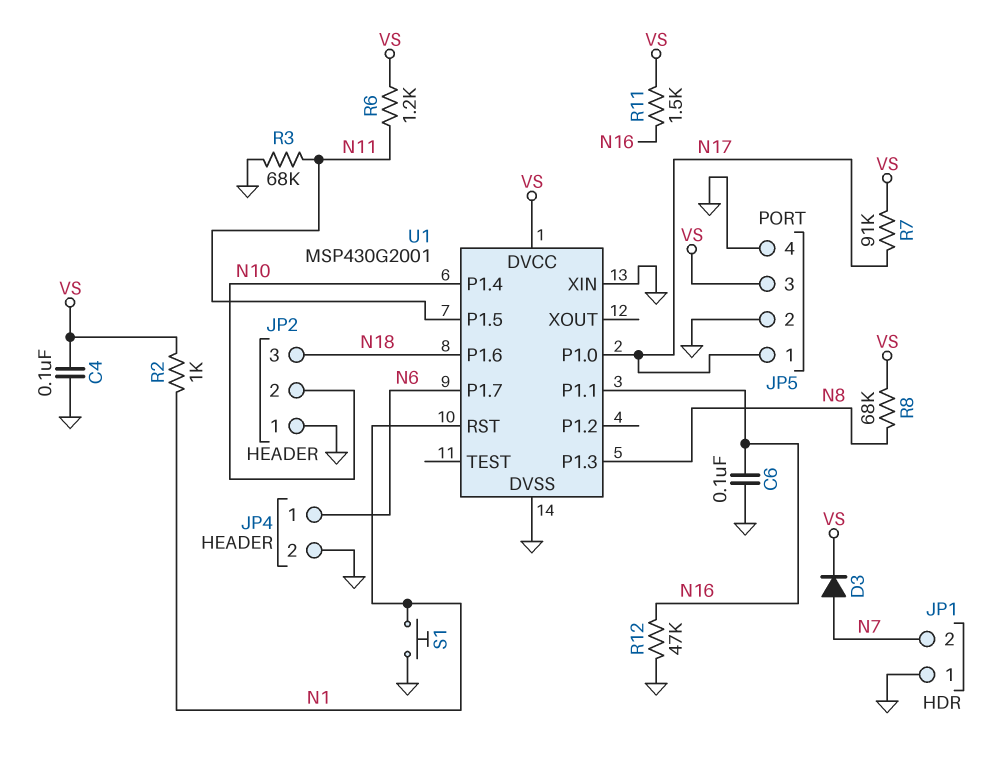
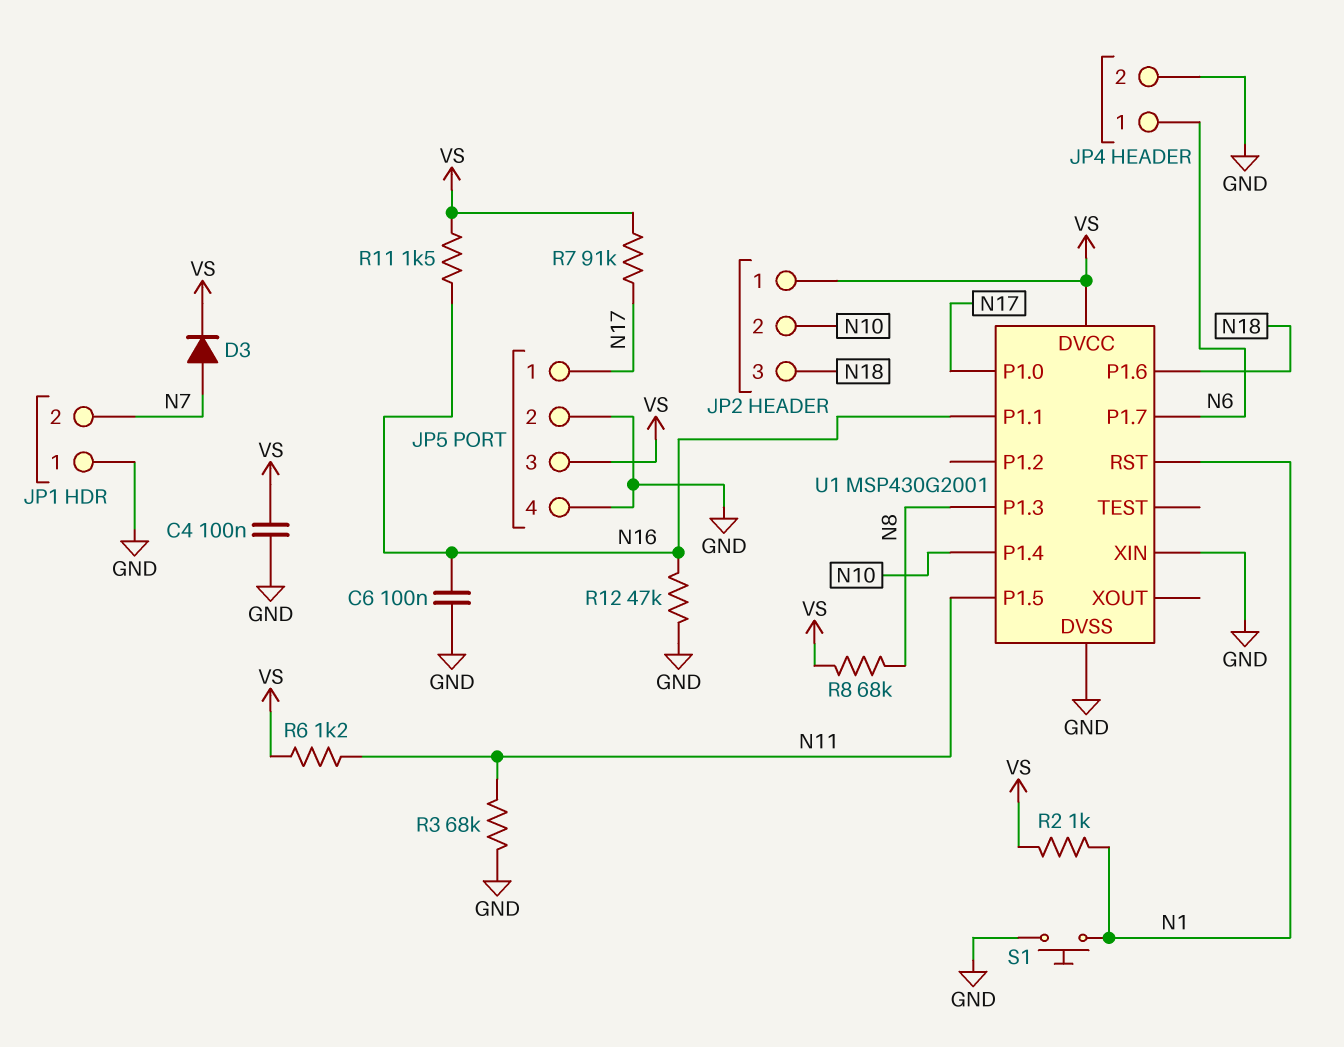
JP2 pin 1: GND -> VS

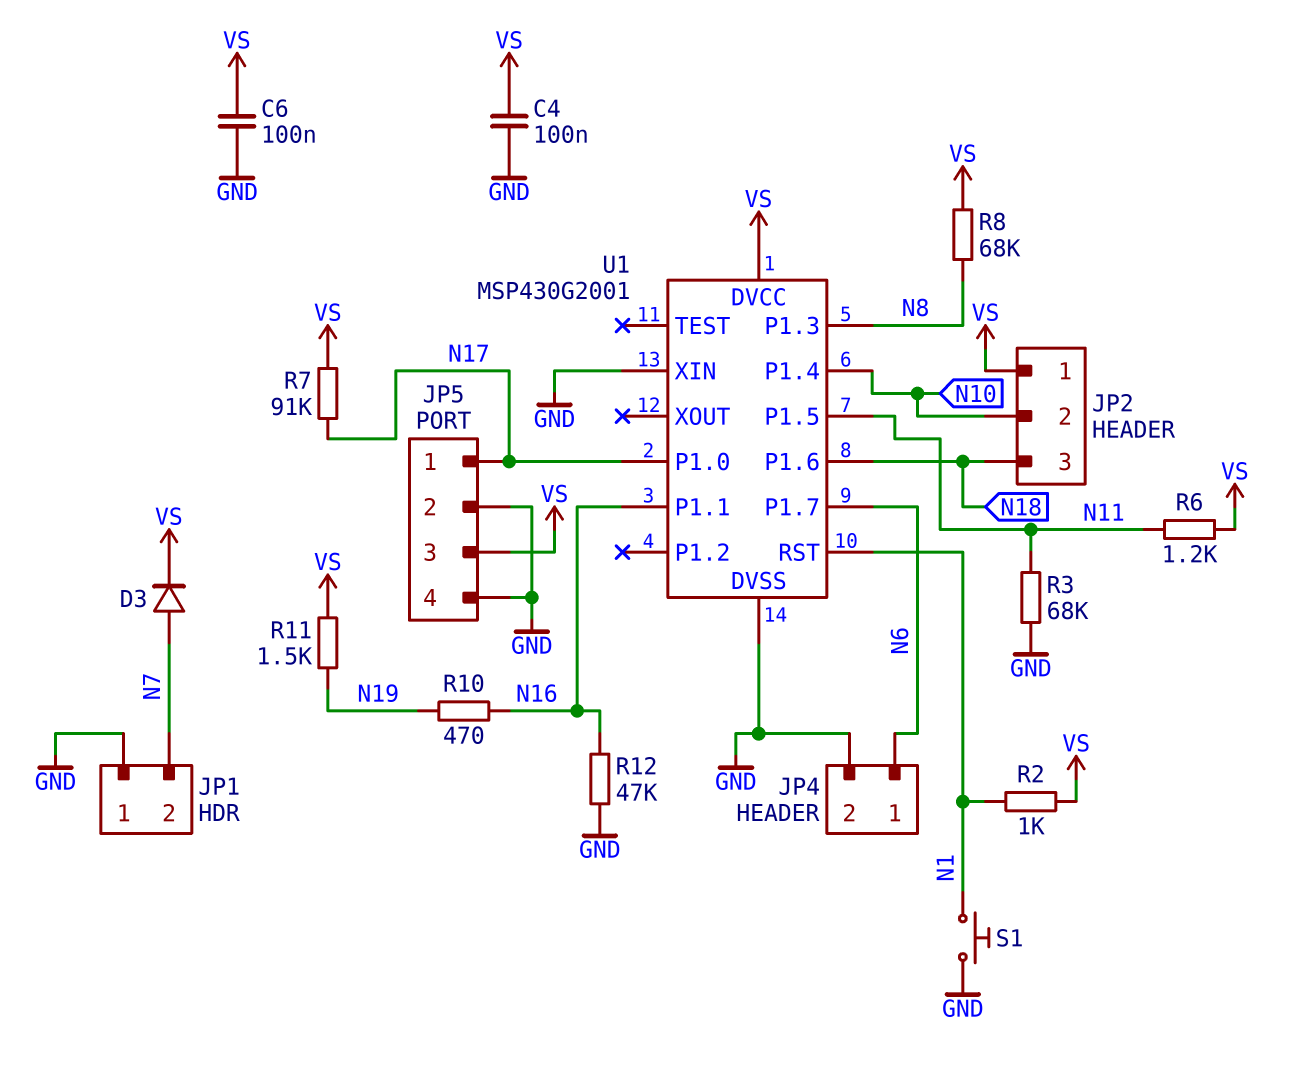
C6: 100nF (GND, N16) -> 100nF (GND, VS)
R10: none -> 470 (N16, N19)
R11: 1.5k (N16, VS) -> 1.5k (N19, VS)

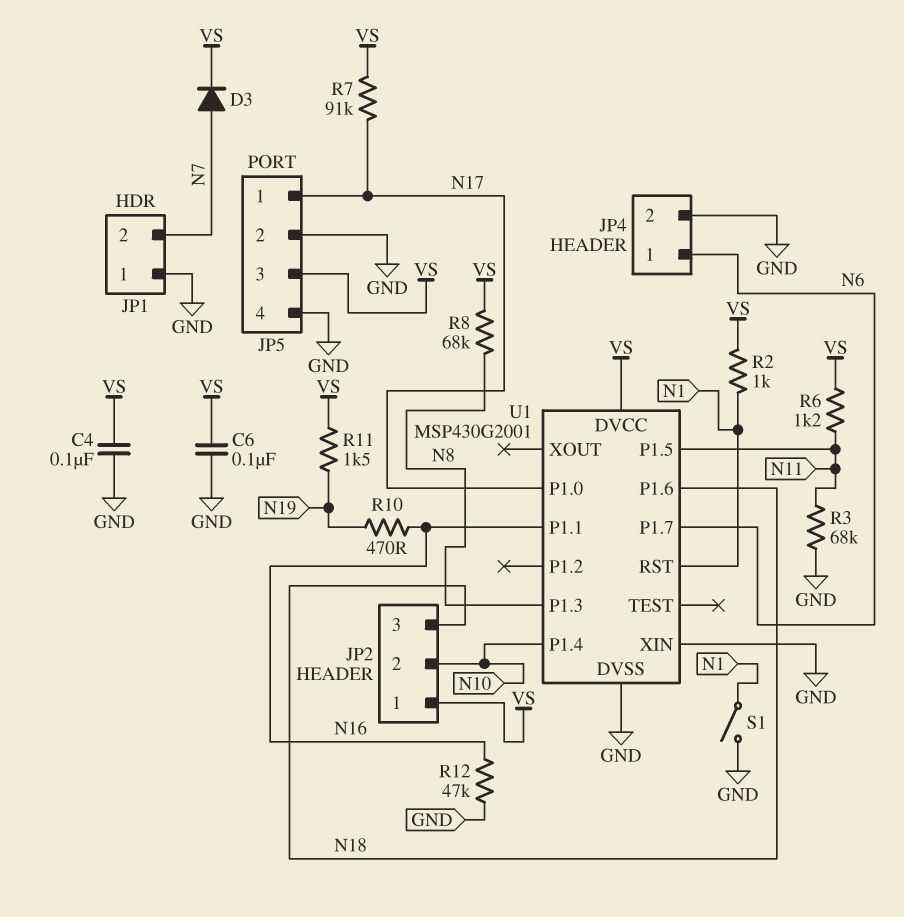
S1: button (GND, N1) -> switch (GND, N1)

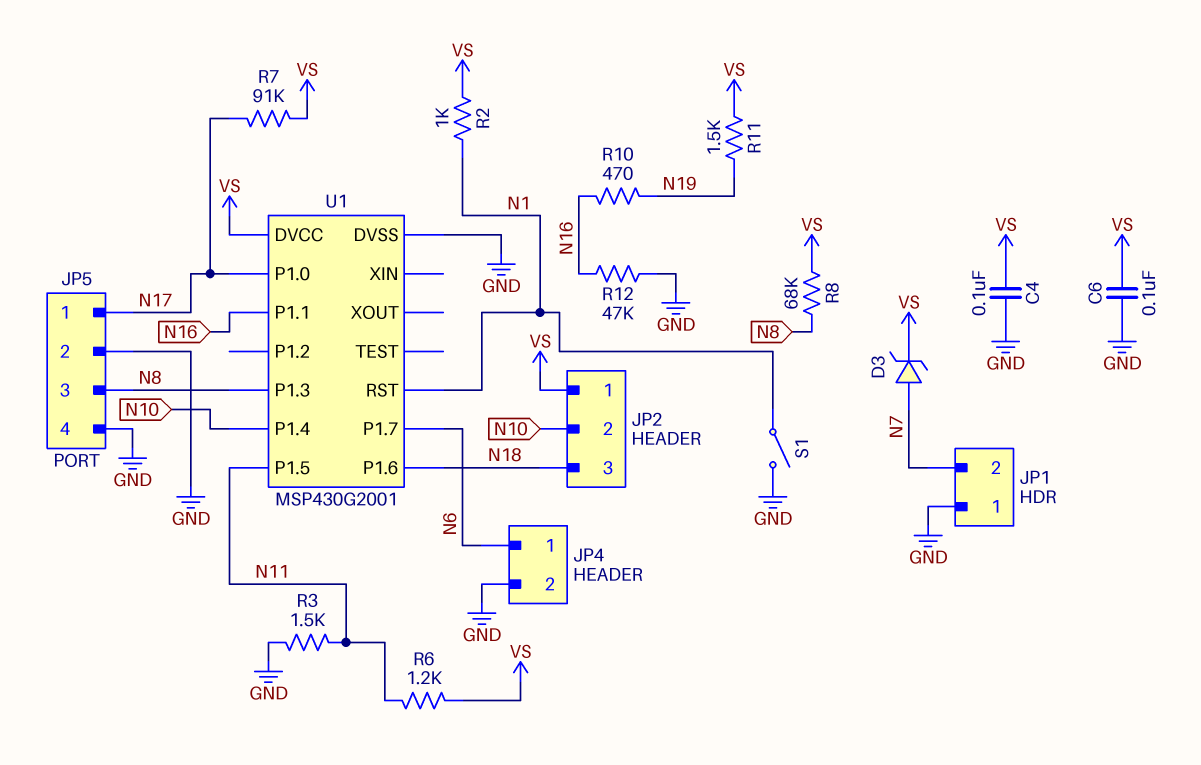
D3: diode (A N7, K VS) -> zener (A N7, K VS)
JP5 pin 3: VS -> N8
R3: 68k (GND, N11) -> 1.5k (GND, N11)
U1 pin XIN: GND -> none

